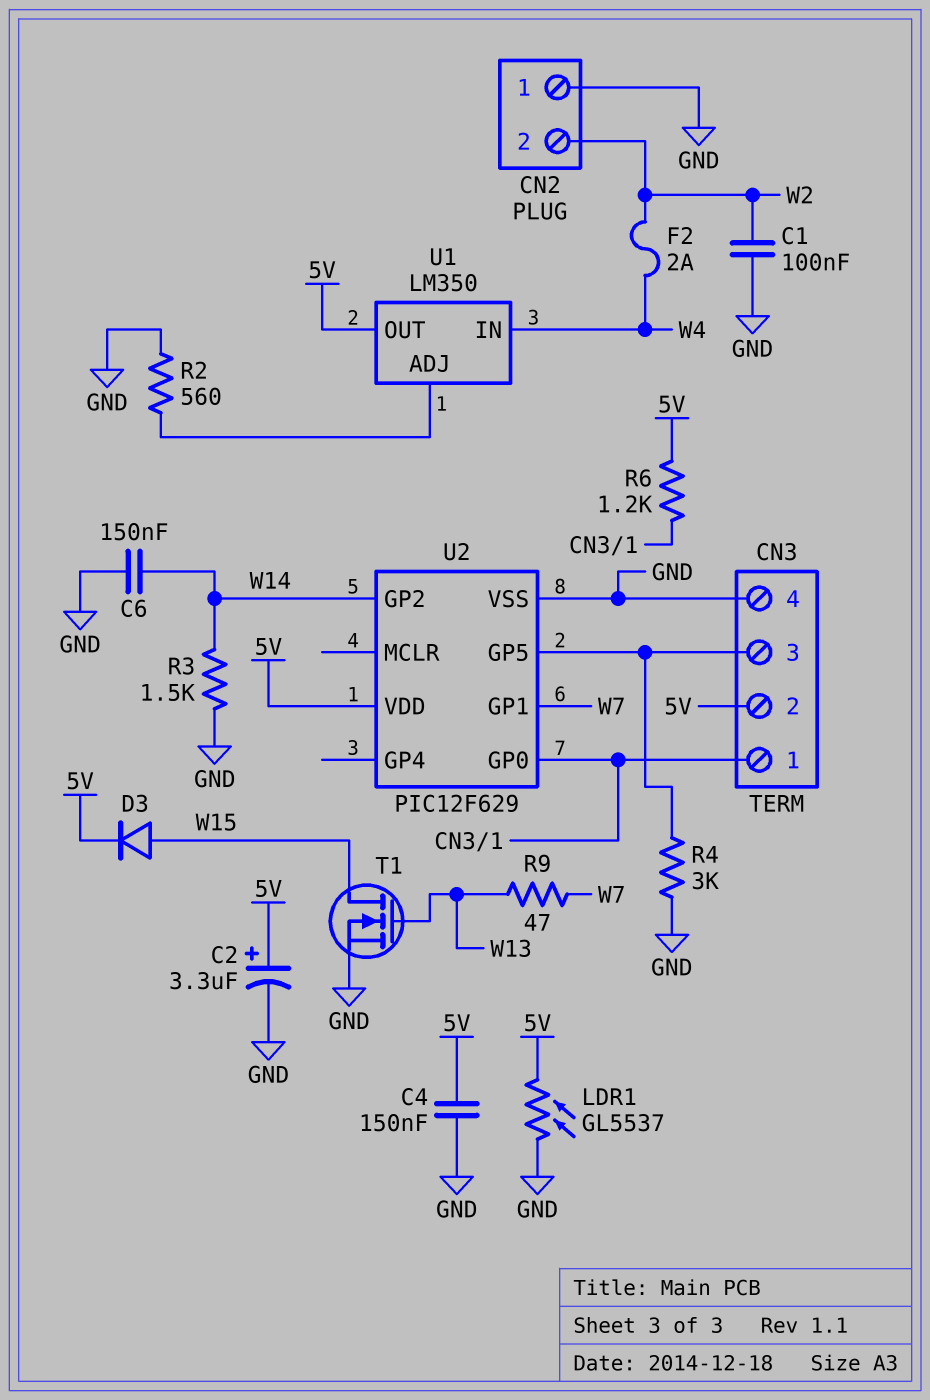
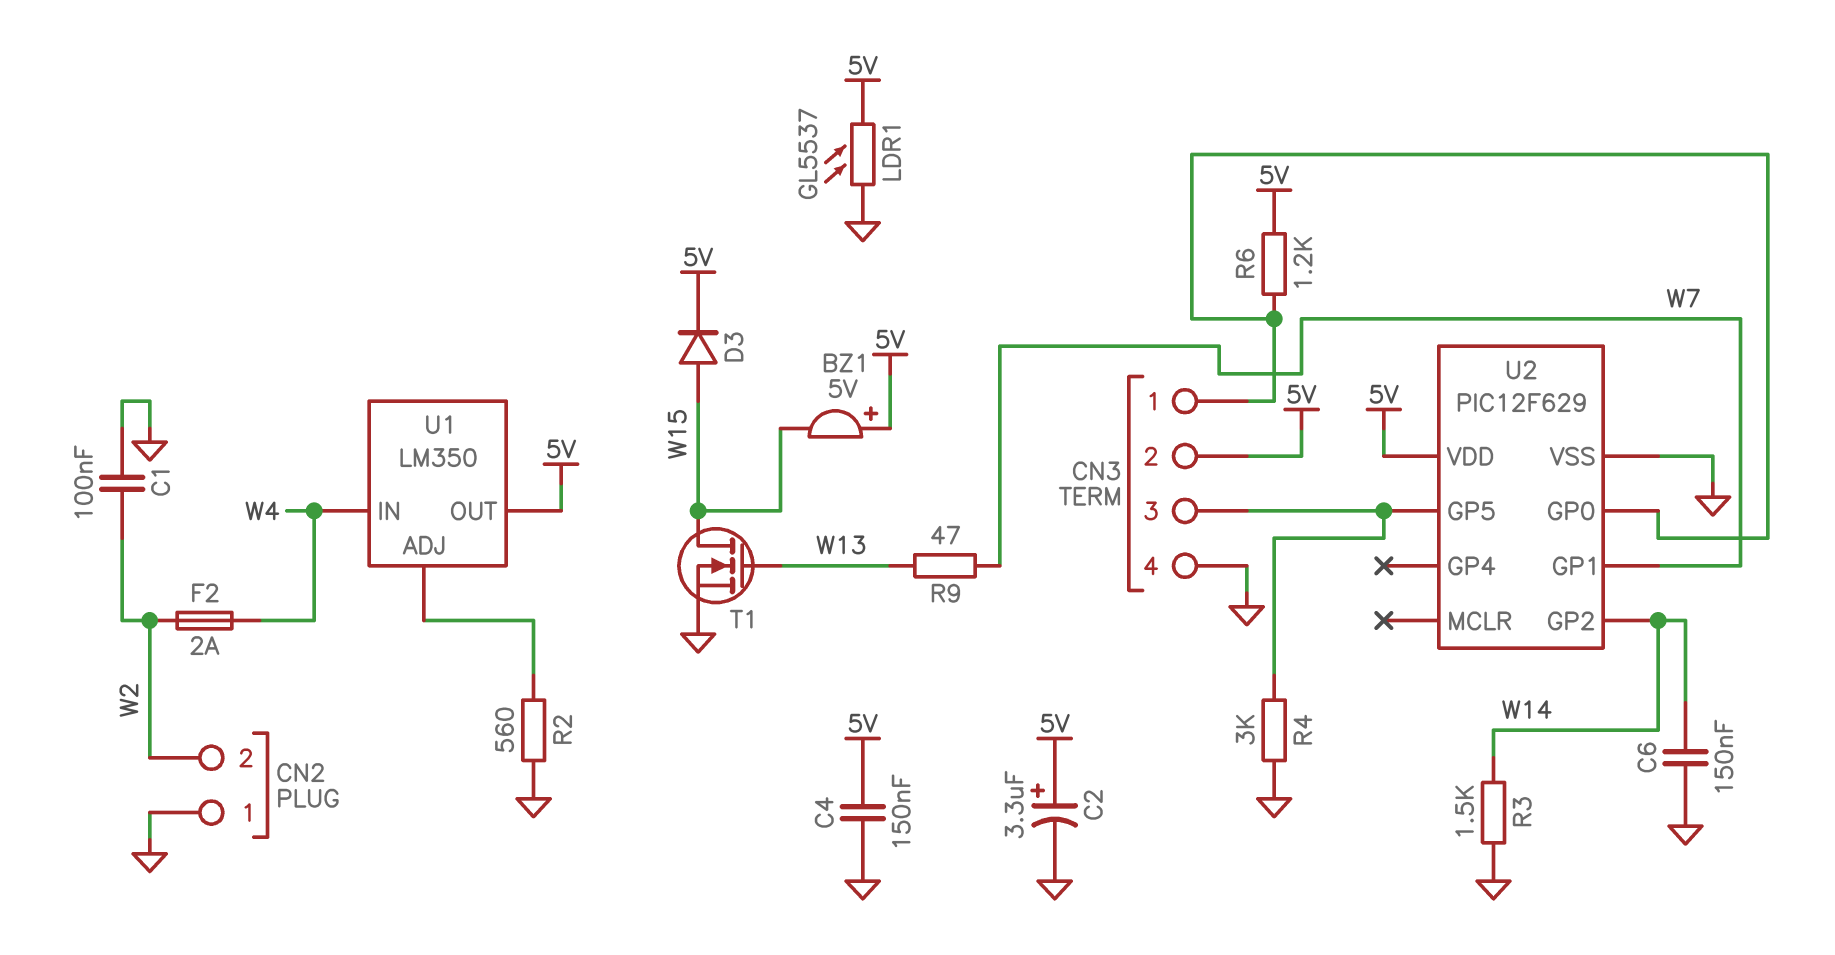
BZ1: none -> buzzer 5V (plus 5V, minus W15)

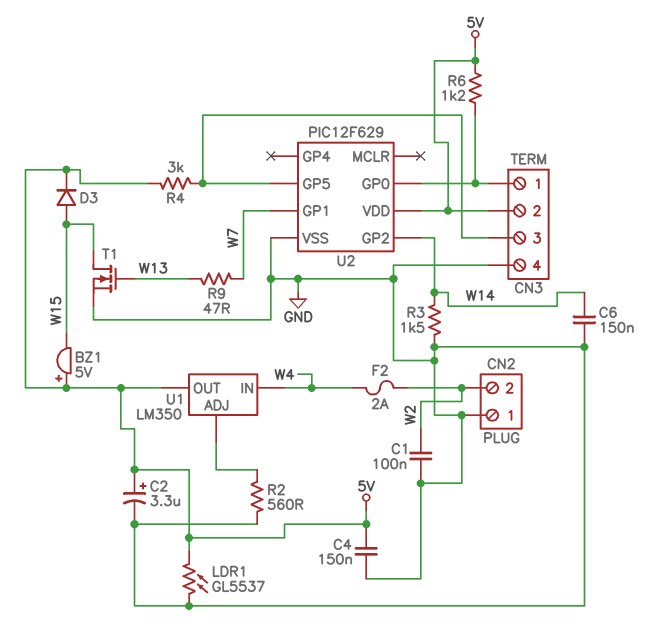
R4: 3k (CN3/3, GND) -> 3k (5V, CN3/3)

